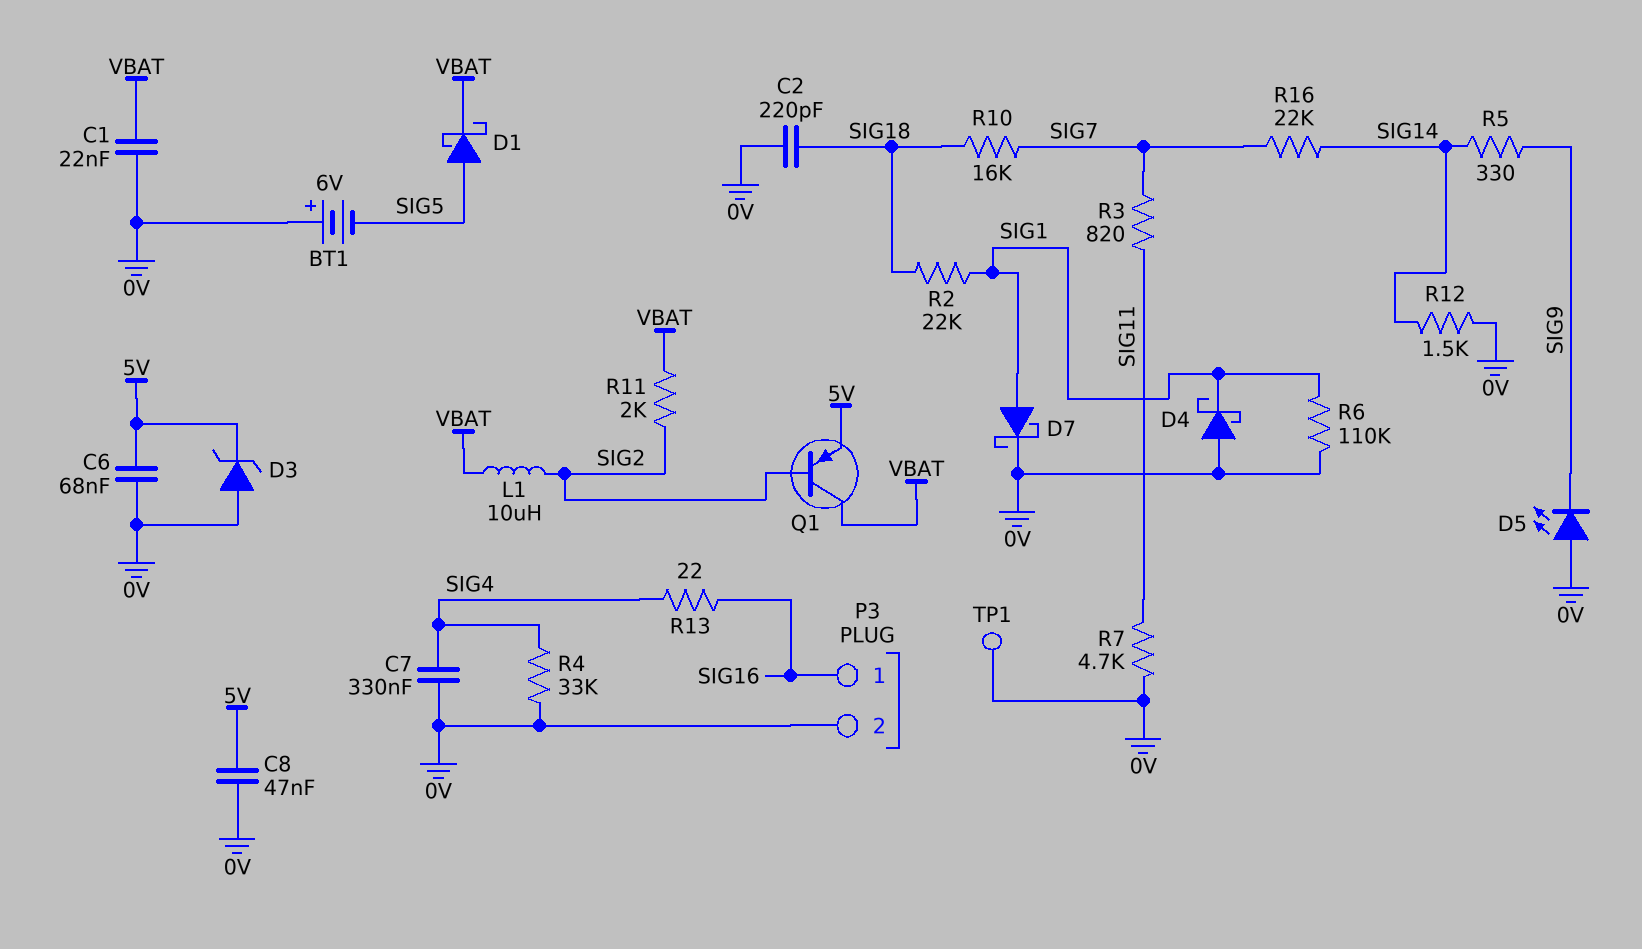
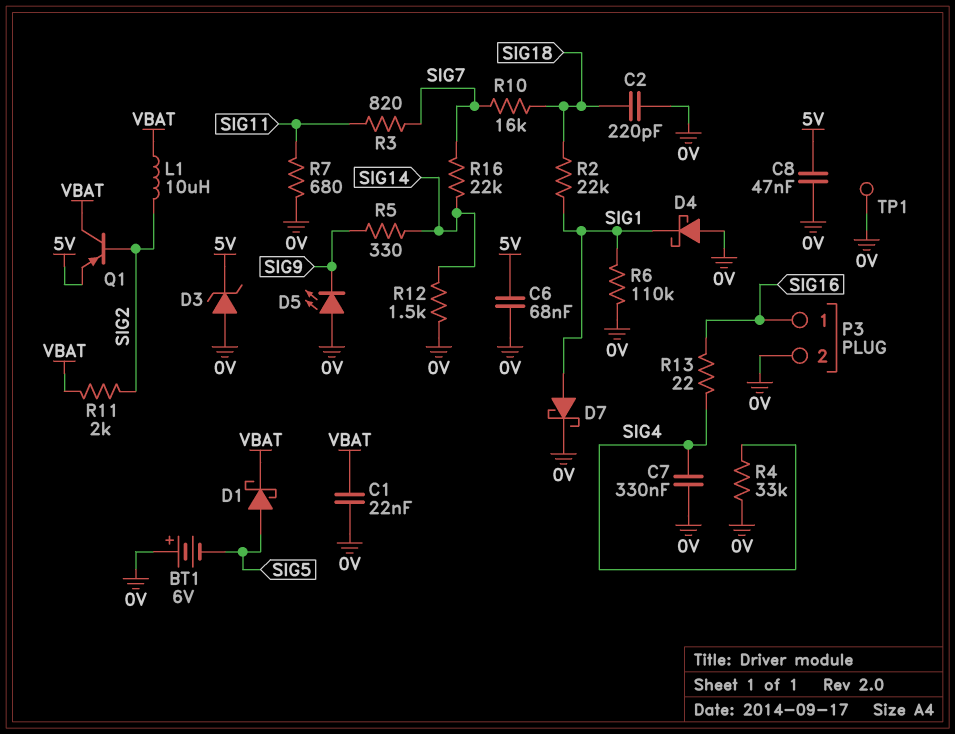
R7: 4.7k (0V, SIG11) -> 680 (0V, SIG11)

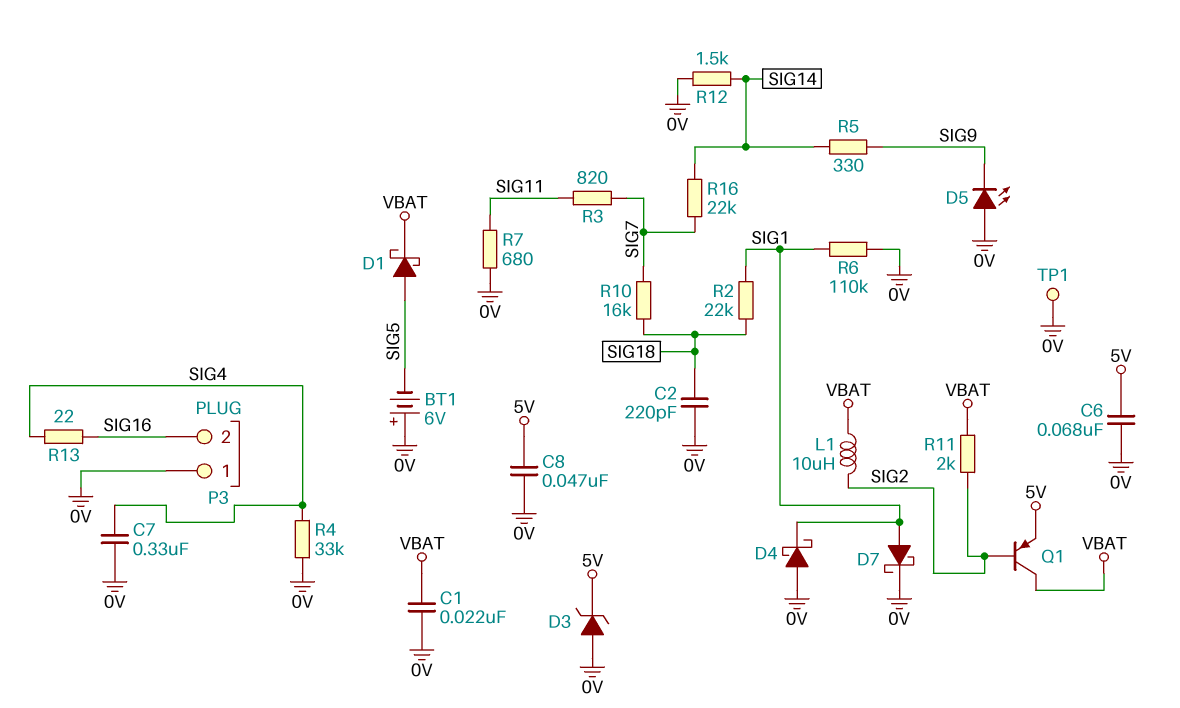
P3 pin 1: SIG16 -> 0V
P3 pin 2: 0V -> SIG16

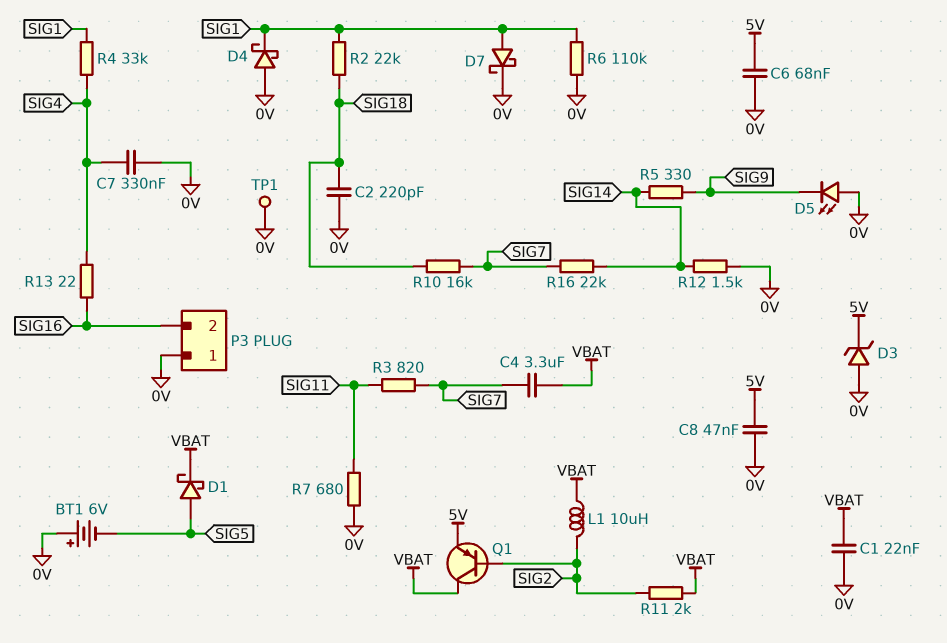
C4: none -> 3.3uF (SIG7, VBAT)
R4: 33k (0V, SIG4) -> 33k (SIG1, SIG4)

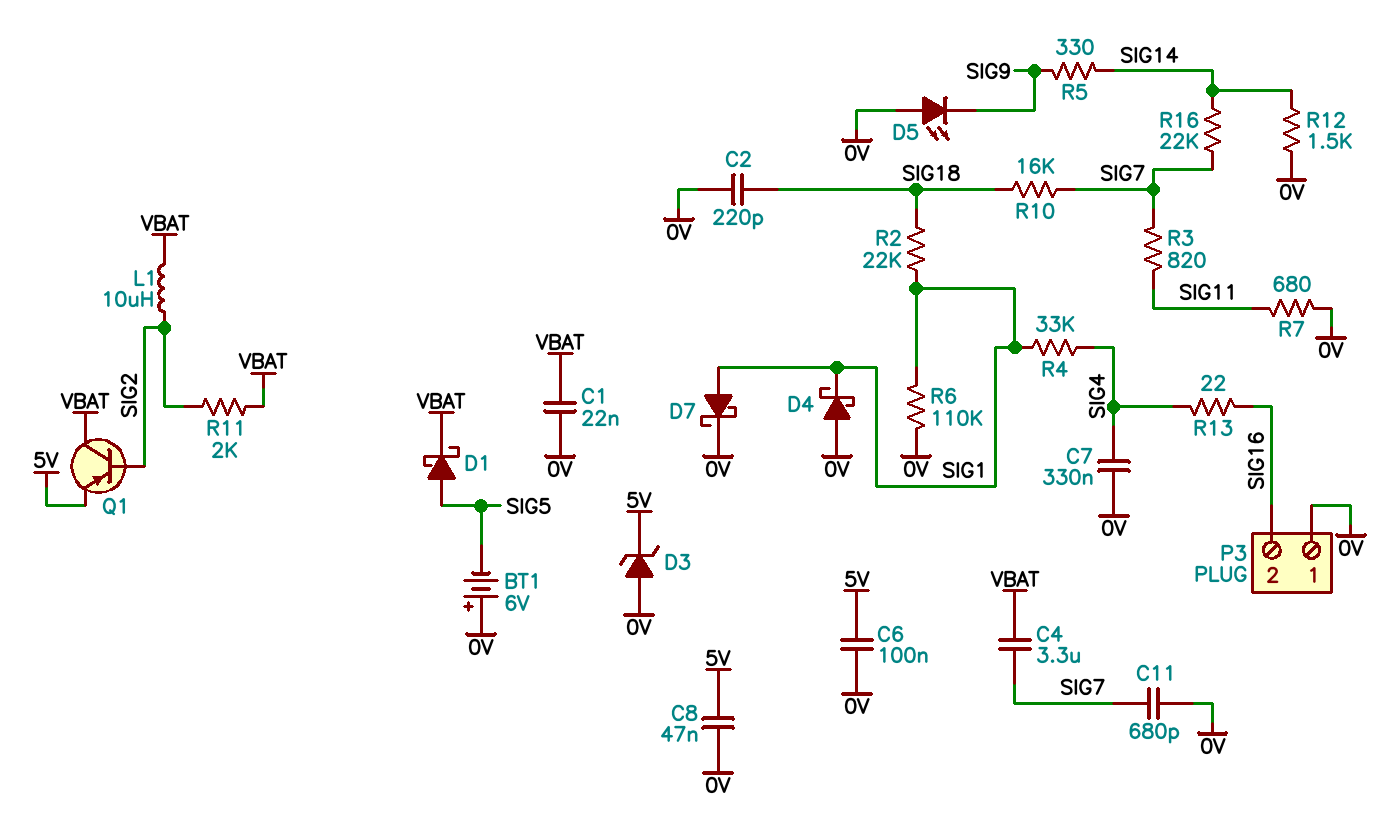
C6: 68nF (0V, 5V) -> 100nF (0V, 5V)
C11: none -> 680pF (0V, SIG7)
TP1: test point (0V) -> none

